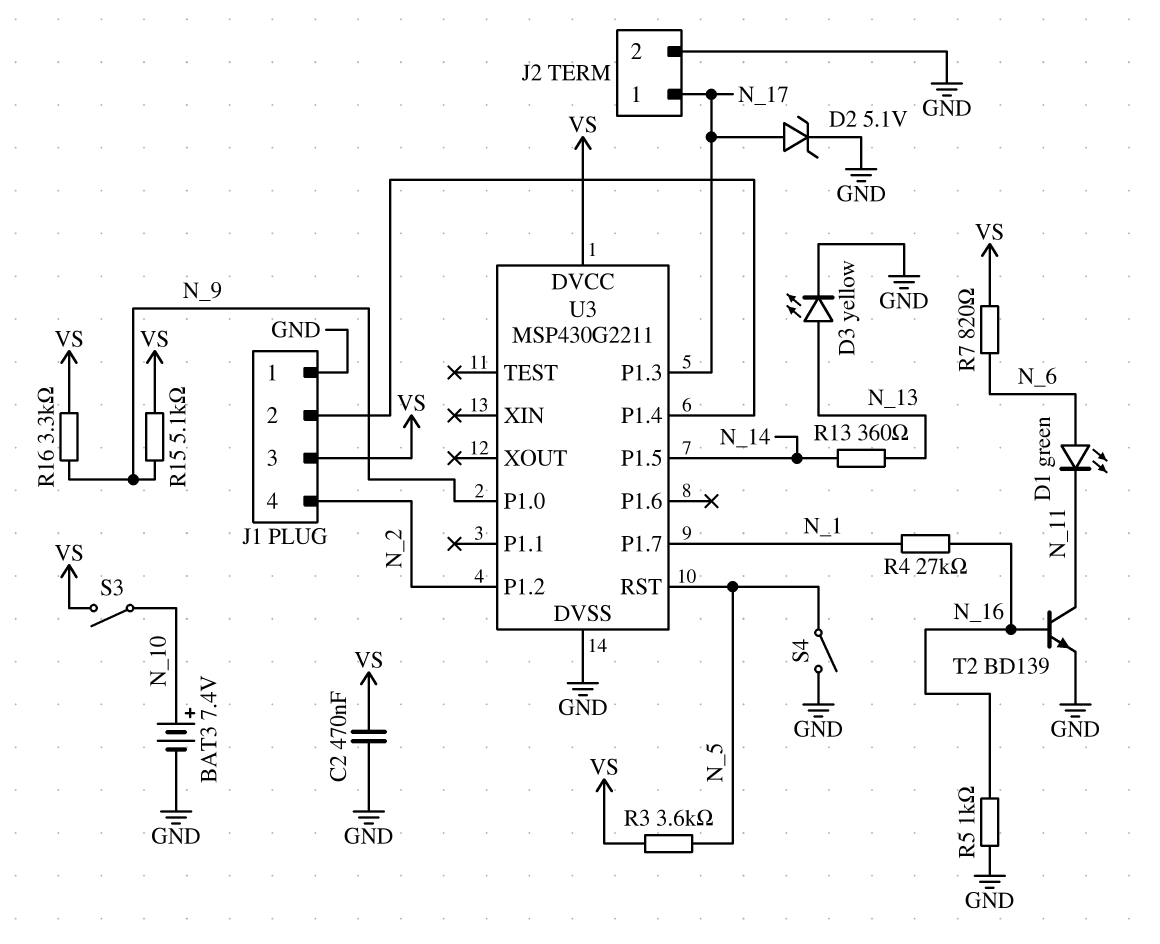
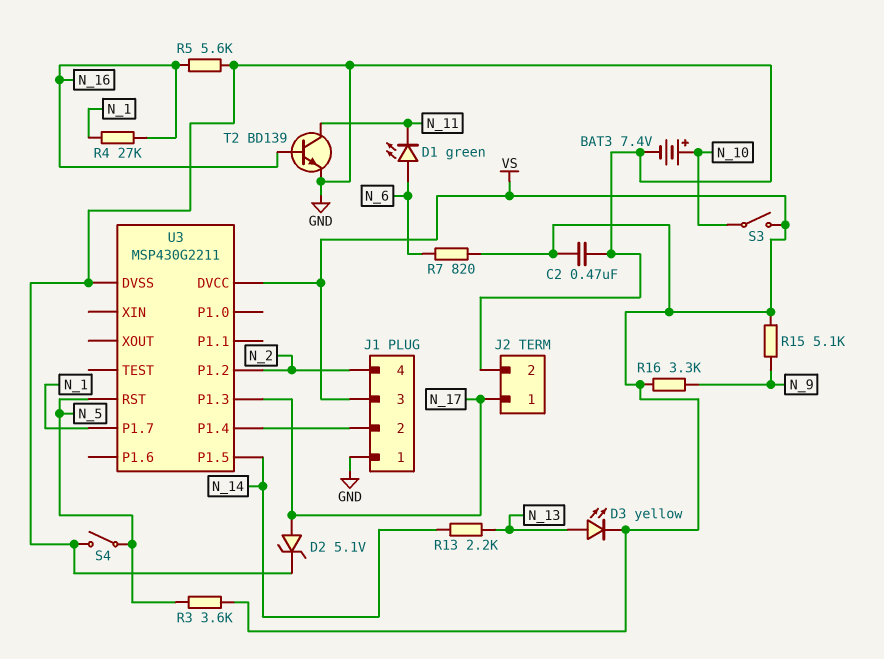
D3: LED yellow (A N_13, K GND) -> LED yellow (A N_13, K VS)
R5: 1k (GND, N_16) -> 5.6k (GND, N_16)
R13: 360 (N_13, N_14) -> 2.2k (N_13, N_14)
U3 pin P1.0: N_9 -> none

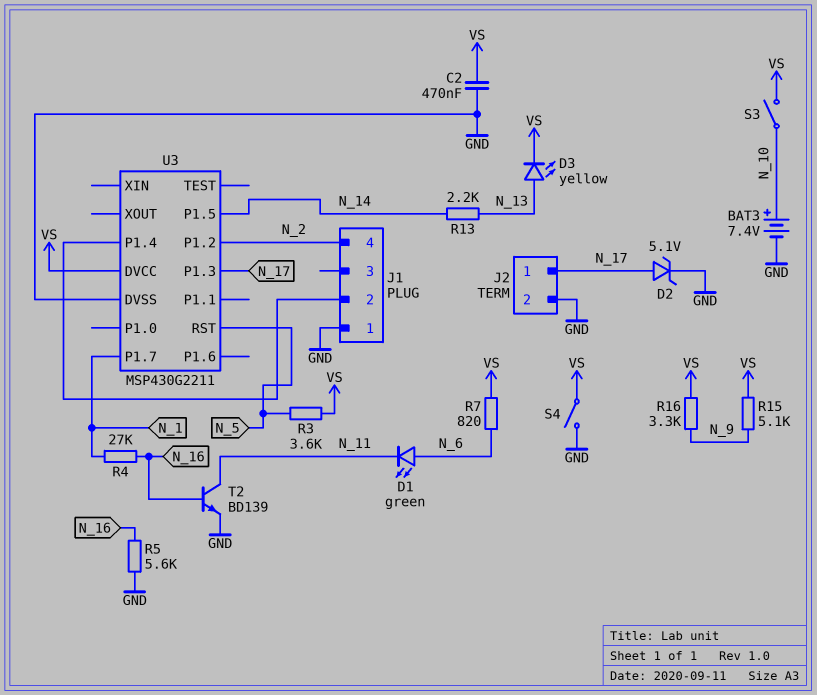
J1 pin 3: VS -> none
S4: switch (GND, N_5) -> switch (GND, VS)

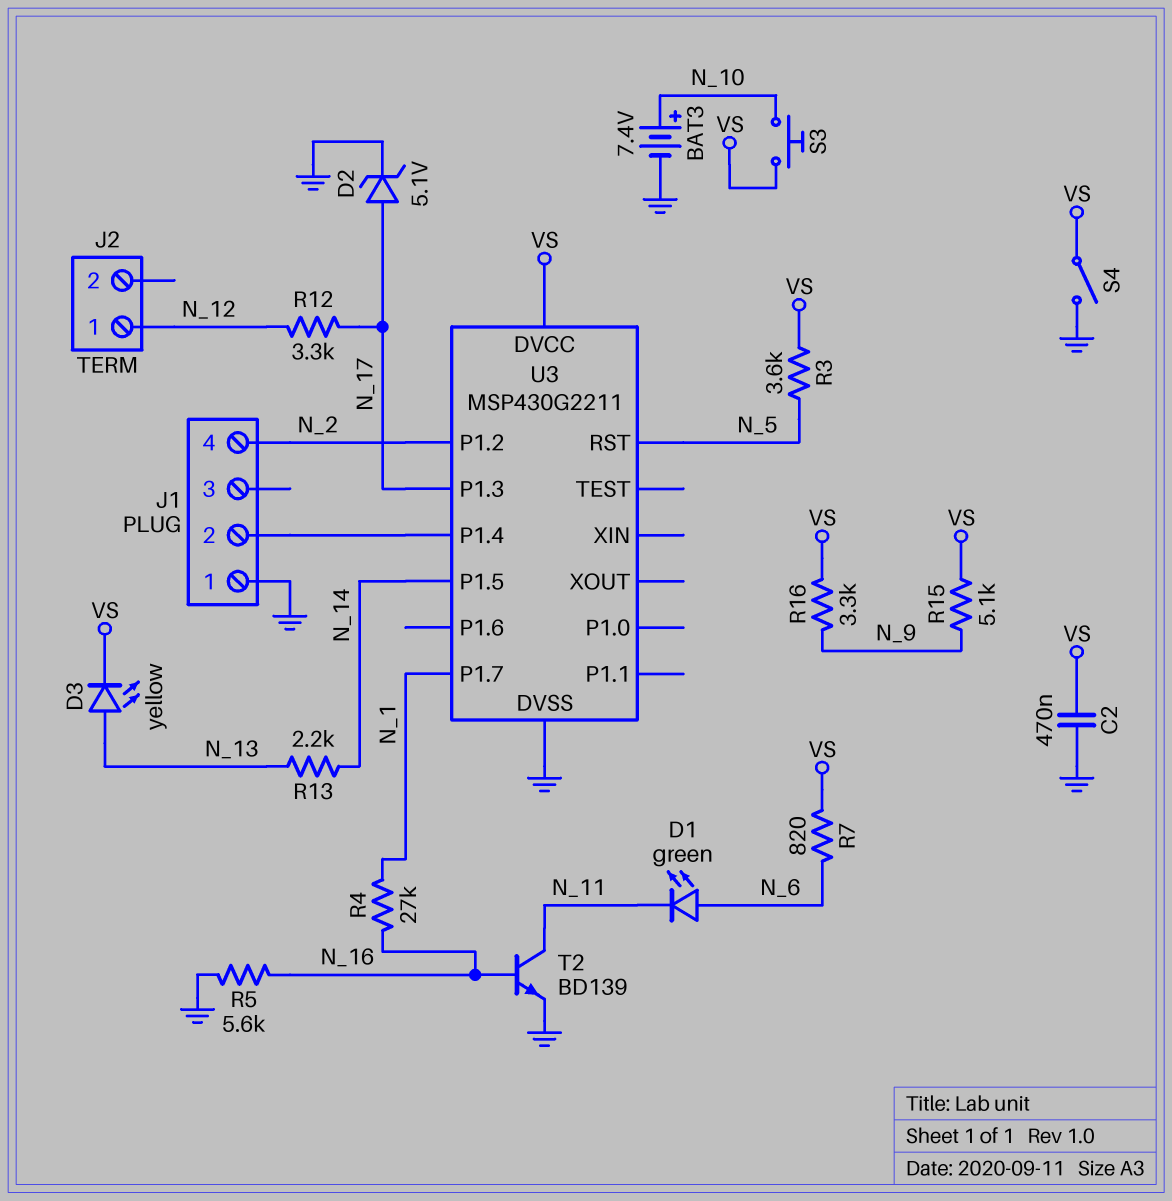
J2 pin 1: N_17 -> N_12
J2 pin 2: GND -> none
R12: none -> 3.3k (N_12, N_17)
S3: switch (N_10, VS) -> button (N_10, VS)

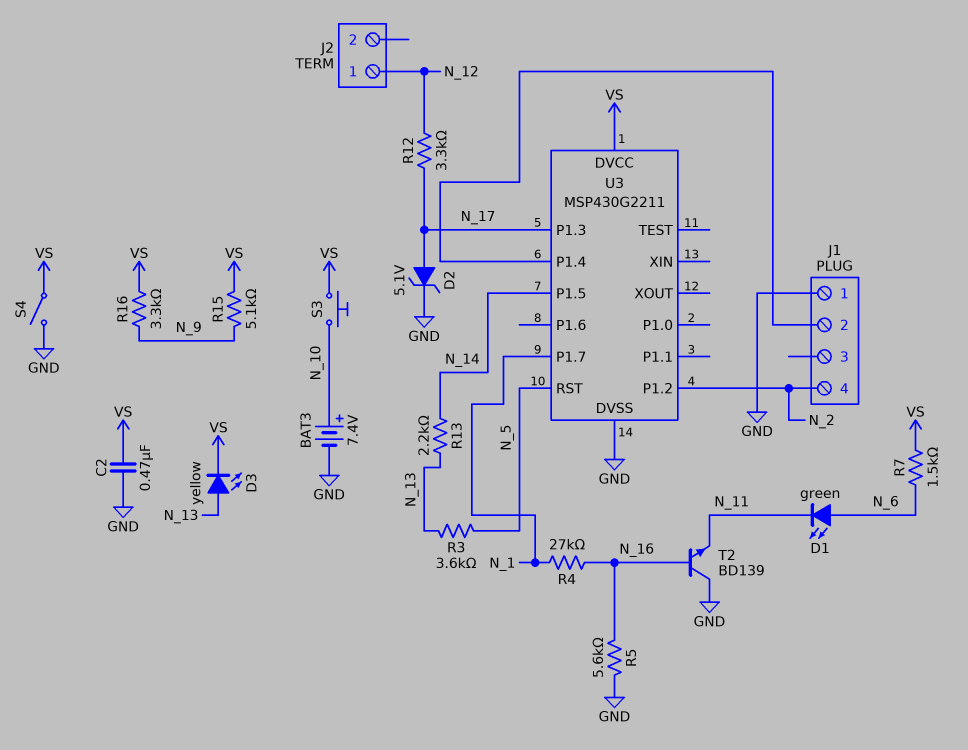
R3: 3.6k (N_5, VS) -> 3.6k (N_5, N_13)
R7: 820 (N_6, VS) -> 1.5k (N_6, VS)
T2: NPN BD139 (B N_16, C N_11, E GND) -> NPN BD139 (B N_16, C GND, E N_11)

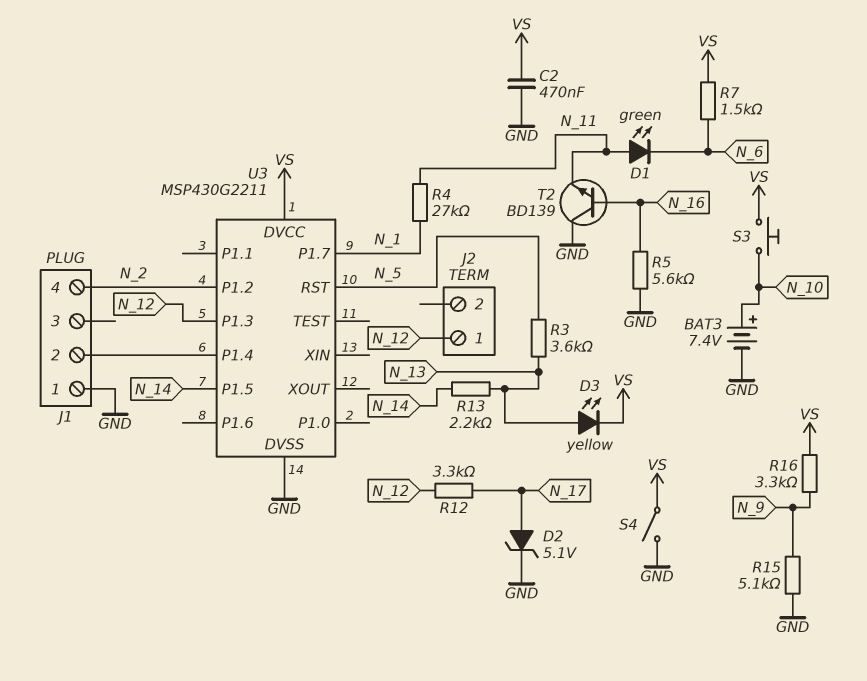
D1: LED green (A N_6, K N_11) -> LED green (A N_11, K N_6)
R4: 27k (N_1, N_16) -> 27k (N_1, N_11)
R15: 5.1k (N_9, VS) -> 5.1k (GND, N_9)
U3 pin P1.3: N_17 -> N_12

